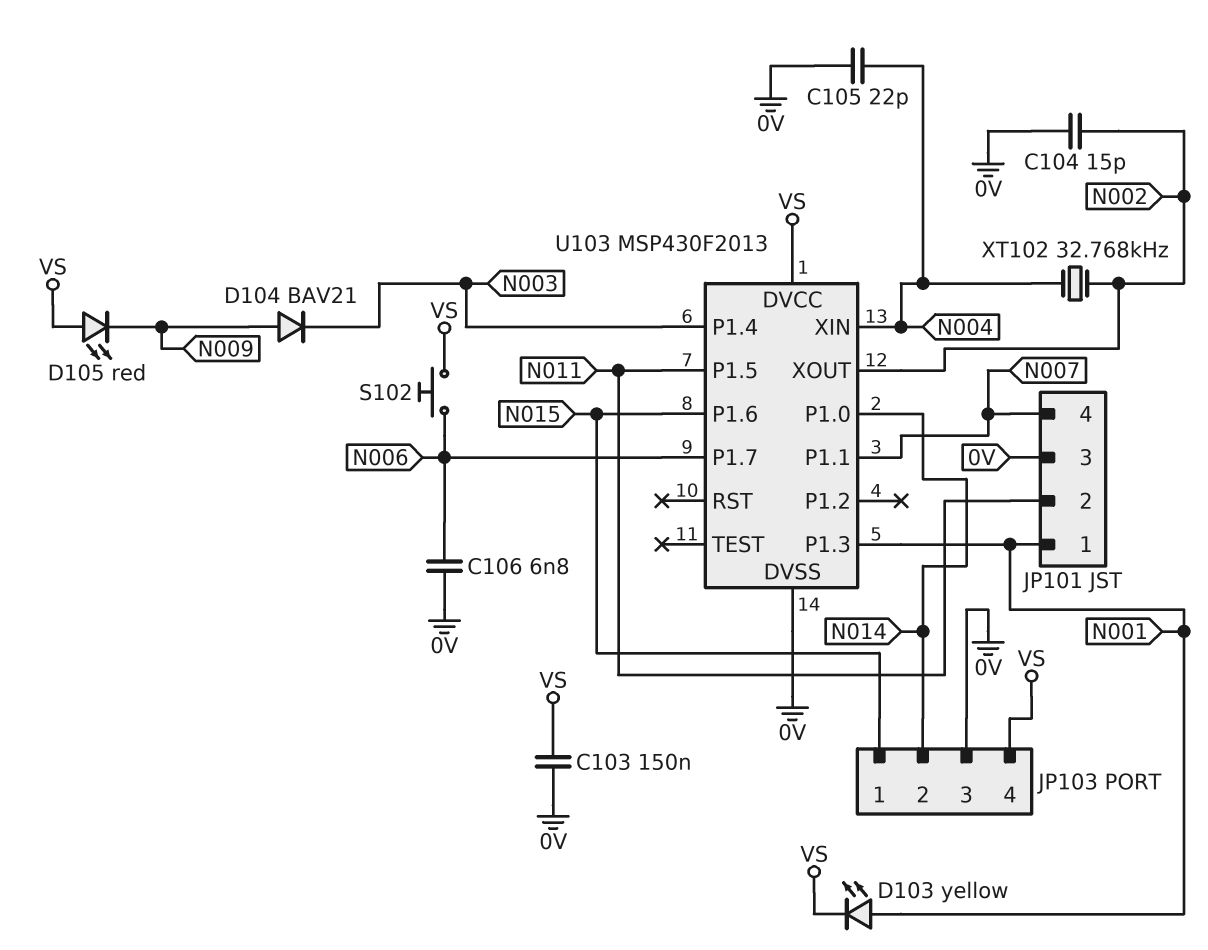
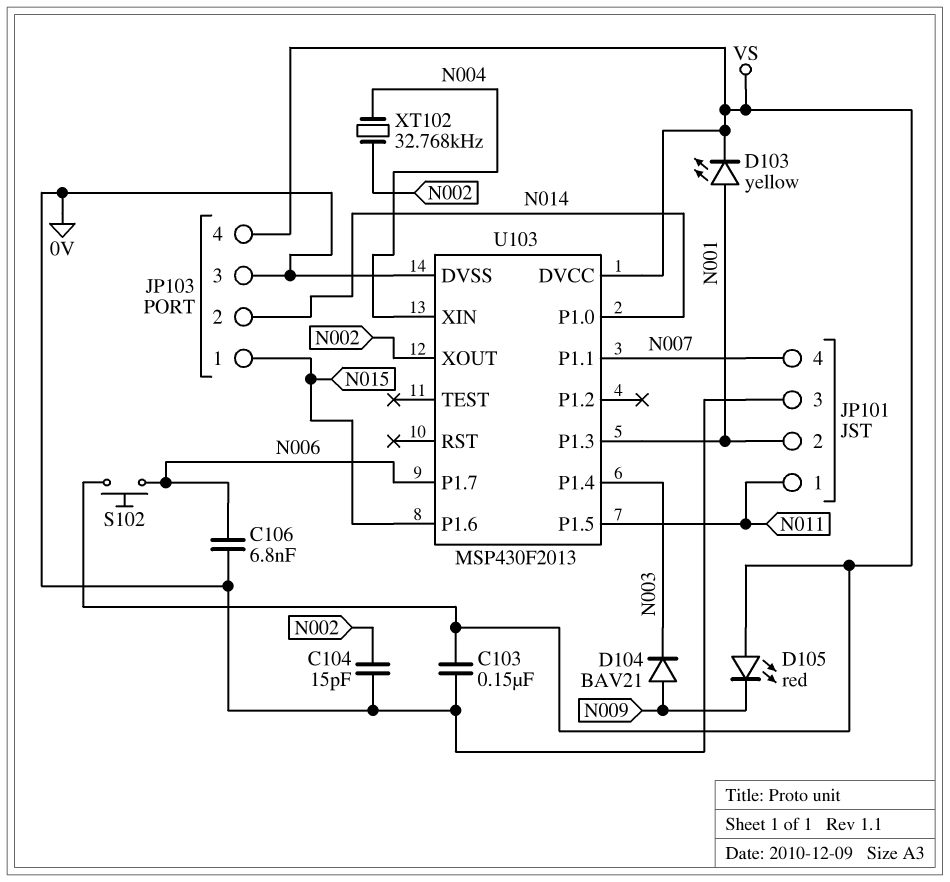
C105: 22pF (0V, N004) -> none
JP101 pin 1: N001 -> N011
JP101 pin 2: N011 -> N001

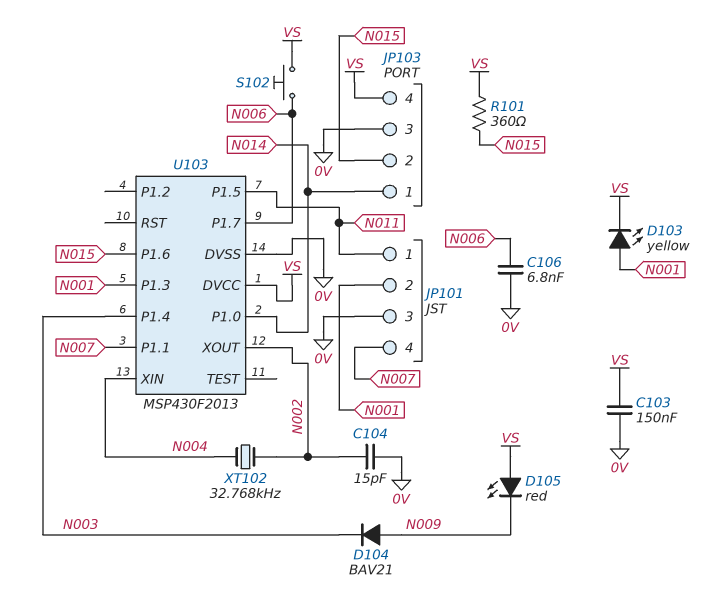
JP103 pin 1: N015 -> N014
JP103 pin 2: N014 -> N015
R101: none -> 360 (N015, VS)

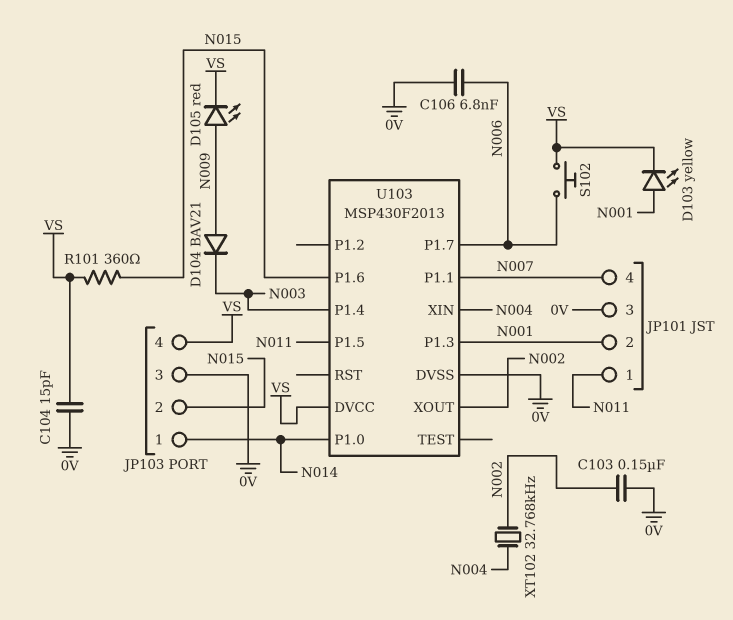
C103: 150nF (0V, VS) -> 150nF (0V, N002)
C104: 15pF (0V, N002) -> 15pF (0V, VS)
D105: LED red (A VS, K N009) -> LED red (A N009, K VS)

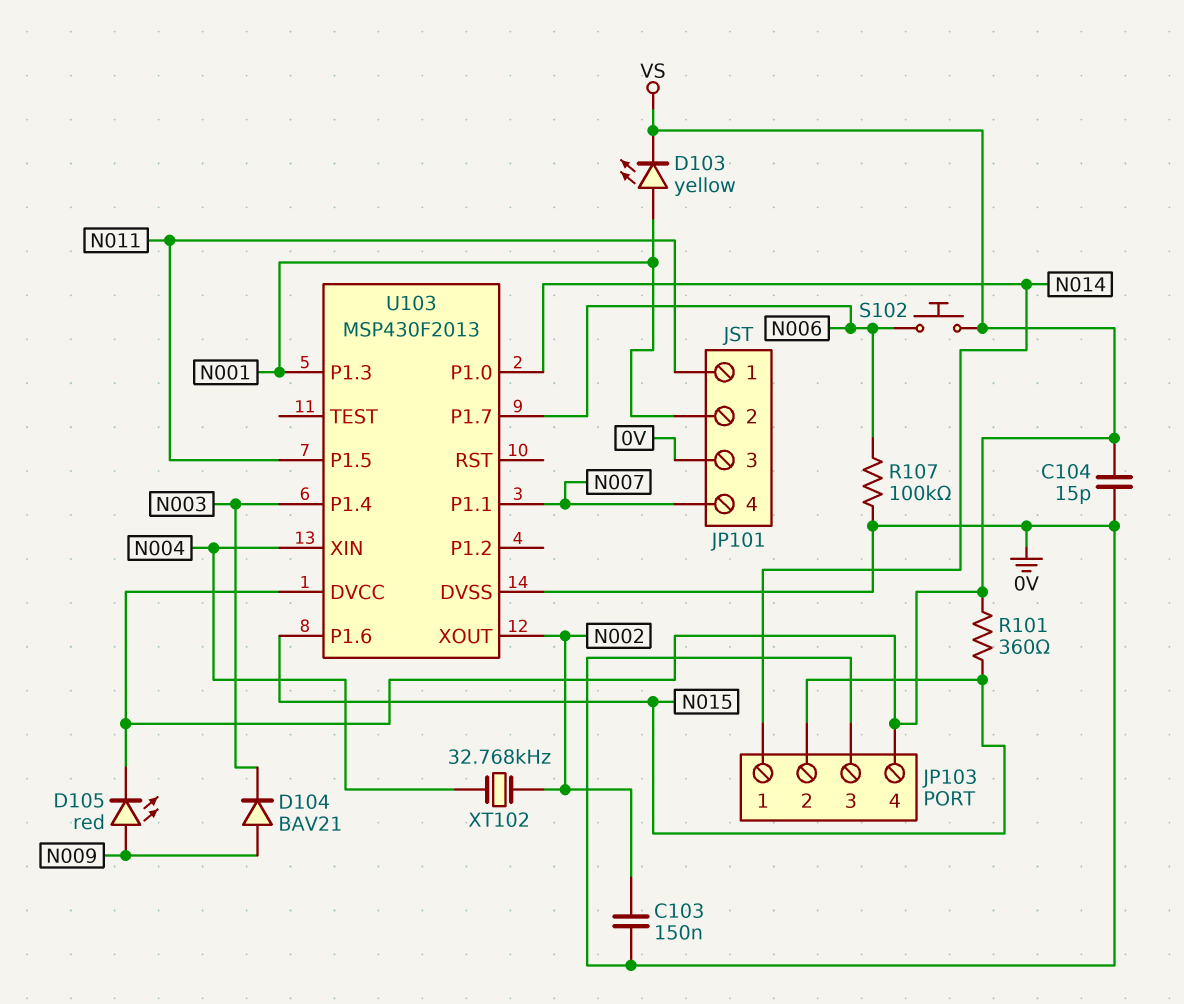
C106: 6.8nF (0V, N006) -> none
R107: none -> 100k (0V, N006)

